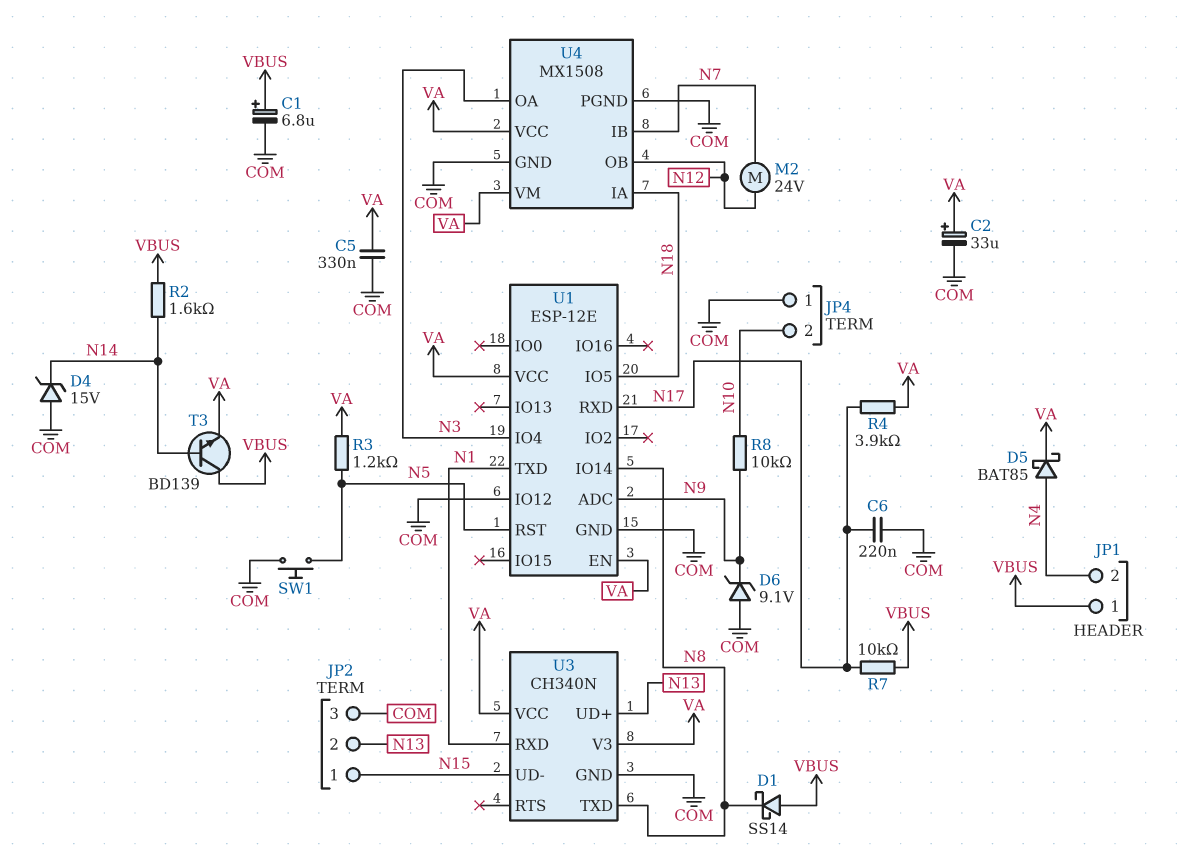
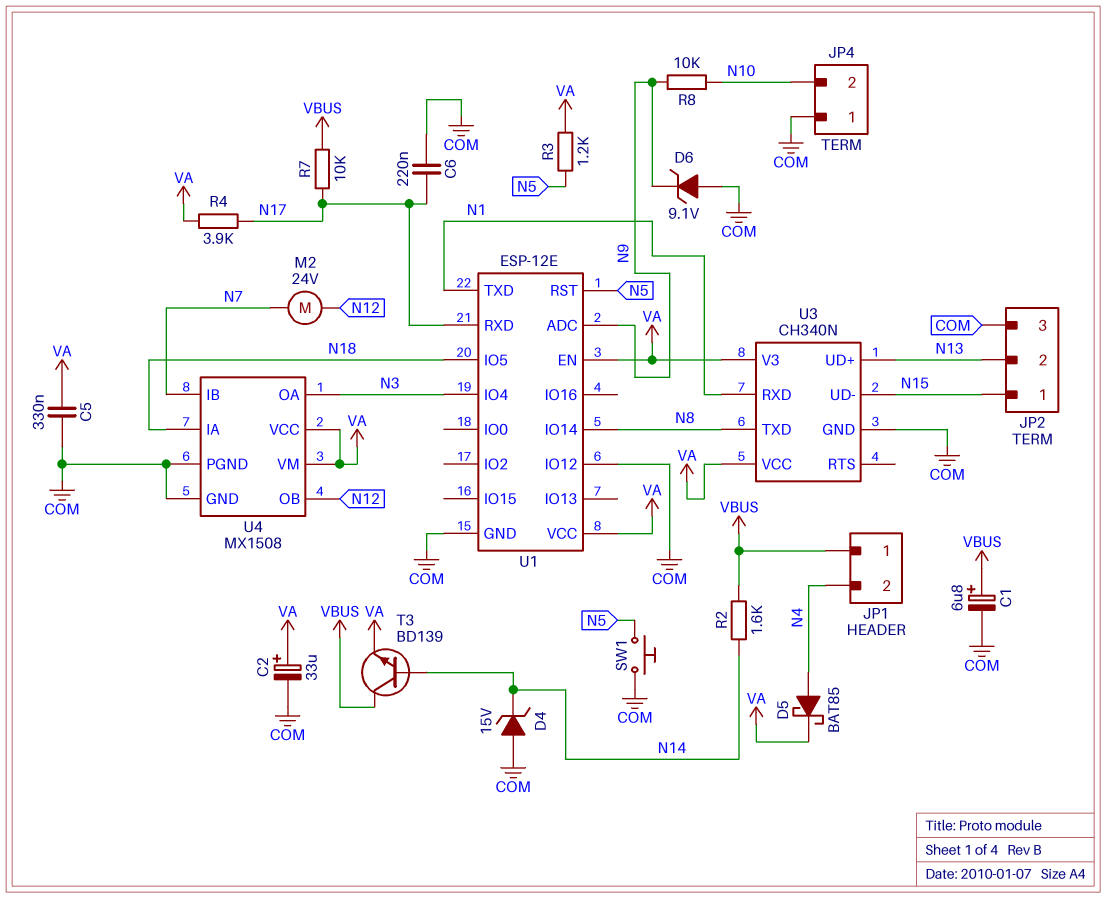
D1: schottky SS14 (A VBUS, K N8) -> none

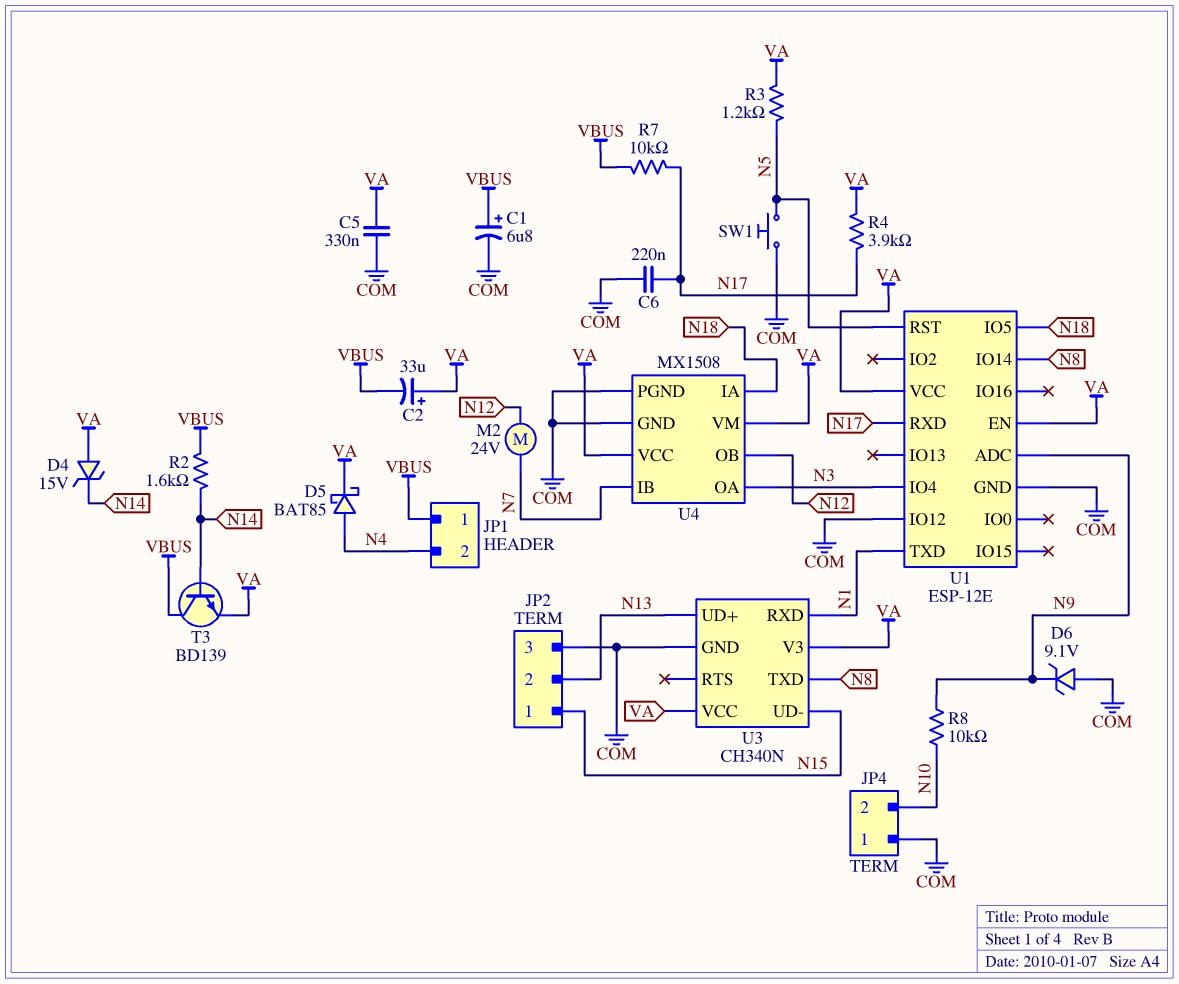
C2: 33uF (plus VA, minus COM) -> 33uF (plus VA, minus VBUS)
D4: zener 15V (A COM, K N14) -> zener 15V (A VA, K N14)

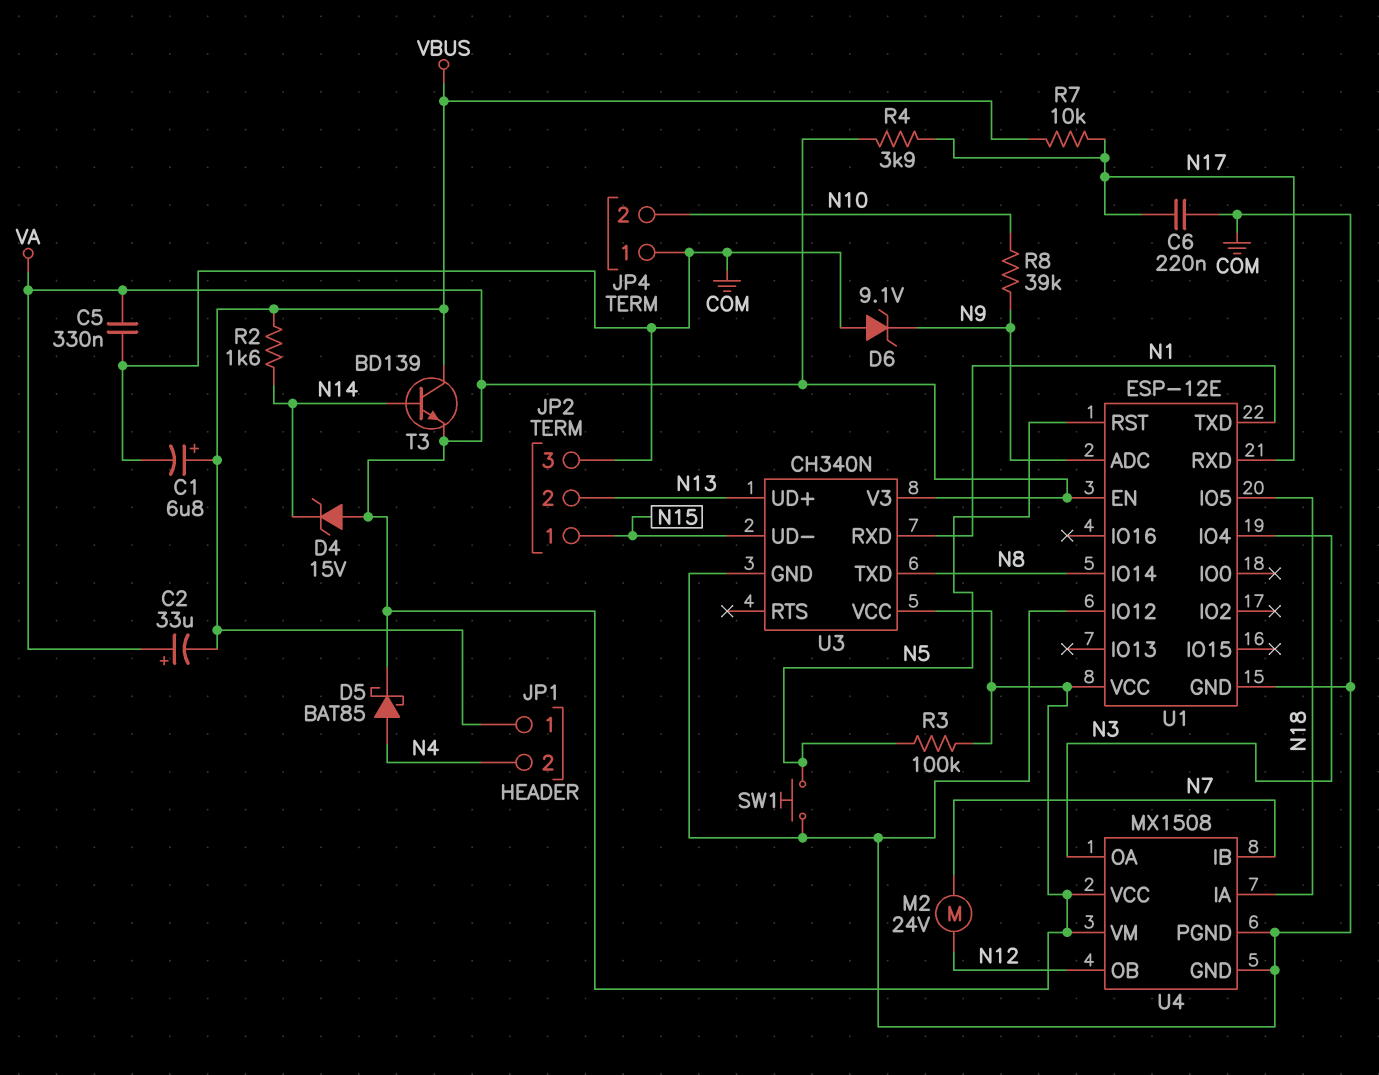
R3: 1.2k (N5, VA) -> 100k (N5, VA)
R8: 10k (N9, N10) -> 39k (N9, N10)

